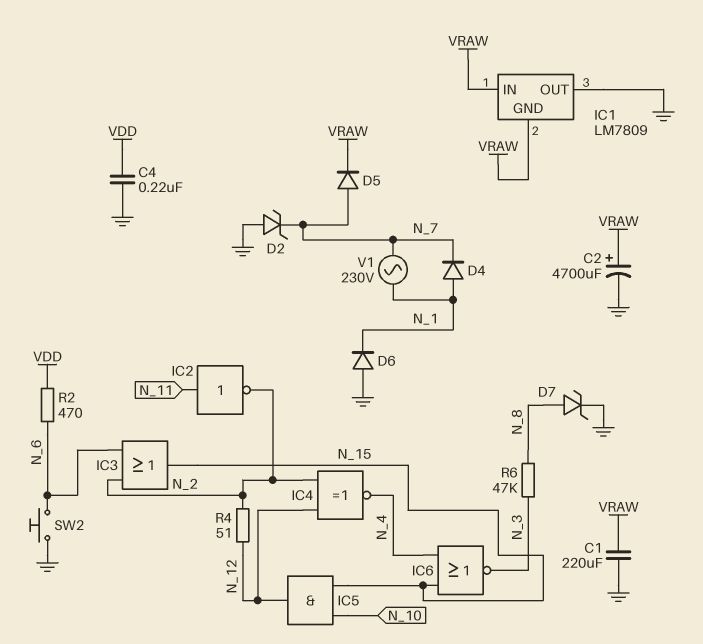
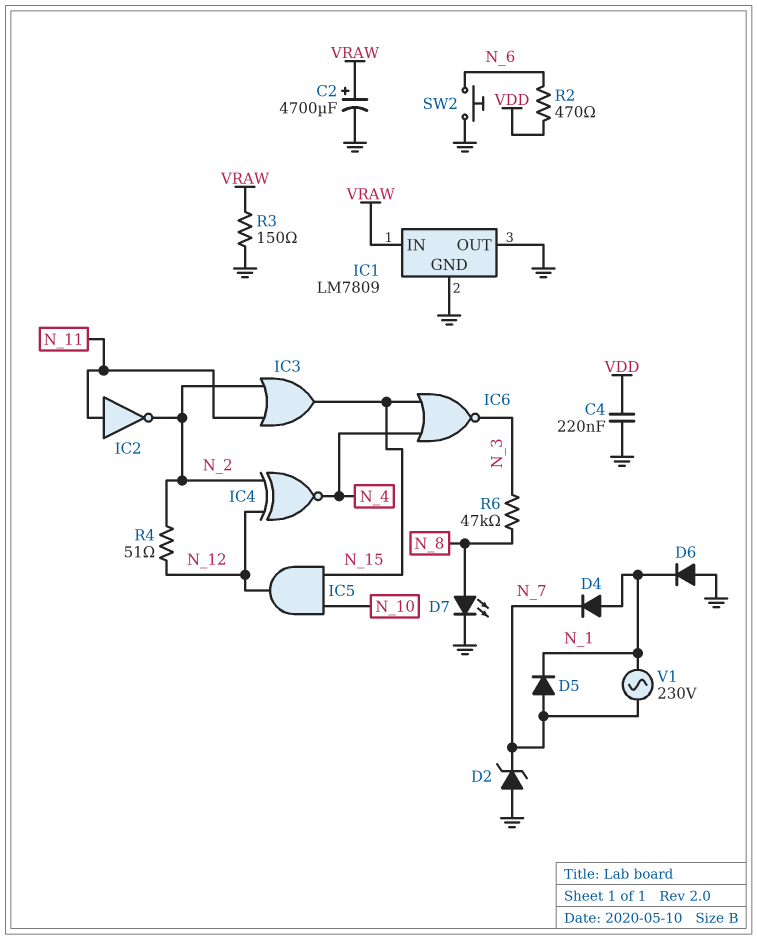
C1: 220uF (GND, VRAW) -> none
D5: diode (A N_7, K VRAW) -> diode (A N_7, K N_1)
D7: zener (A N_8, K GND) -> LED (A N_8, K GND)
IC1 pin GND: VRAW -> GND
IC3: OR (in N_2, in N_6, out N_15) -> OR (in N_2, in N_11, out N_15)
R3: none -> 150 (GND, VRAW)

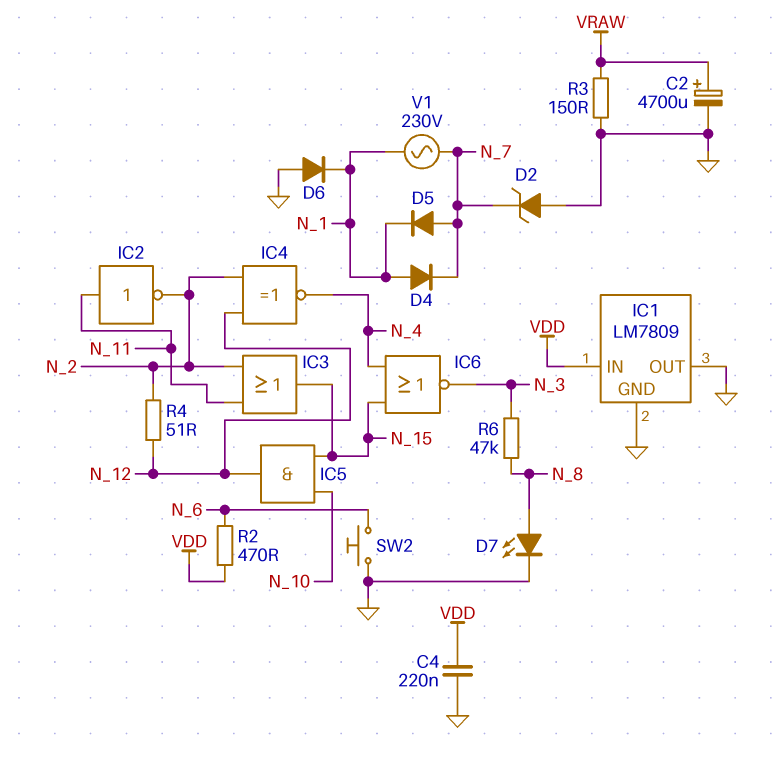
IC1 pin IN: VRAW -> VDD

